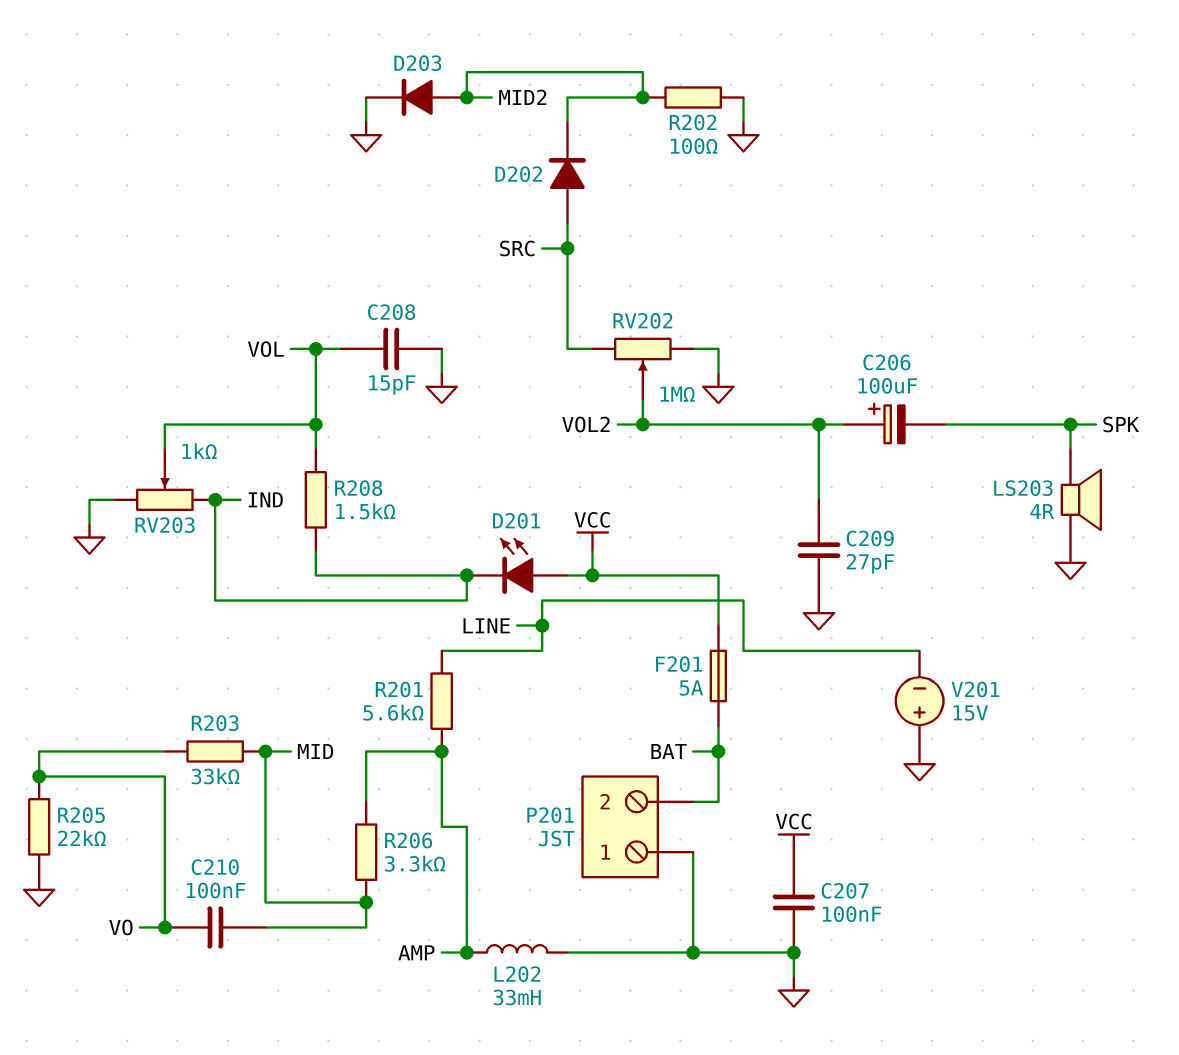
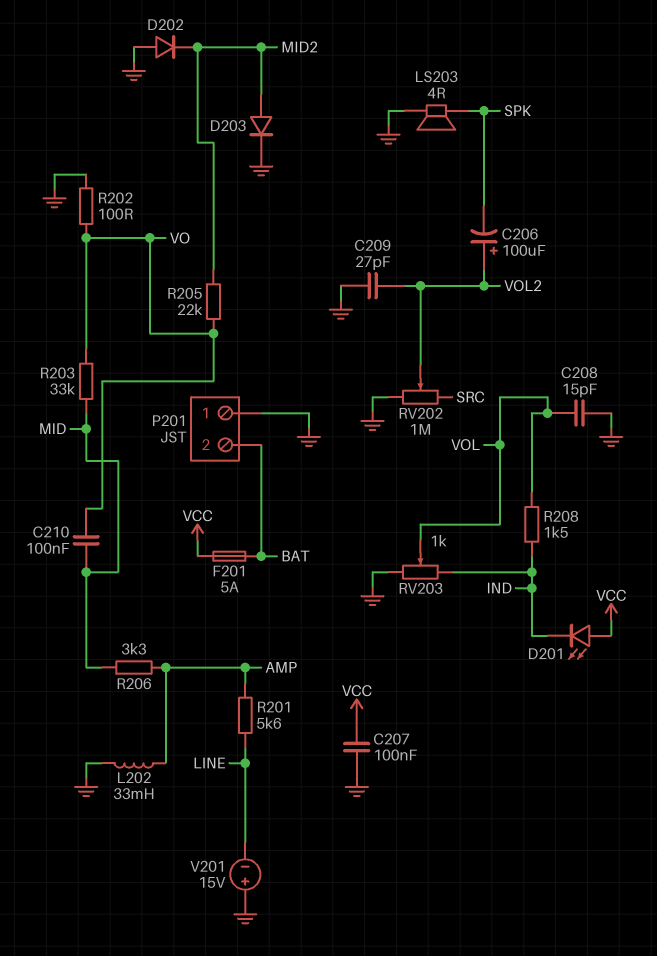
D202: diode (A SRC, K MID2) -> diode (A GND, K MID2)
R202: 100 (GND, MID2) -> 100 (GND, VO)
R205: 22k (GND, VO) -> 22k (MID2, VO)

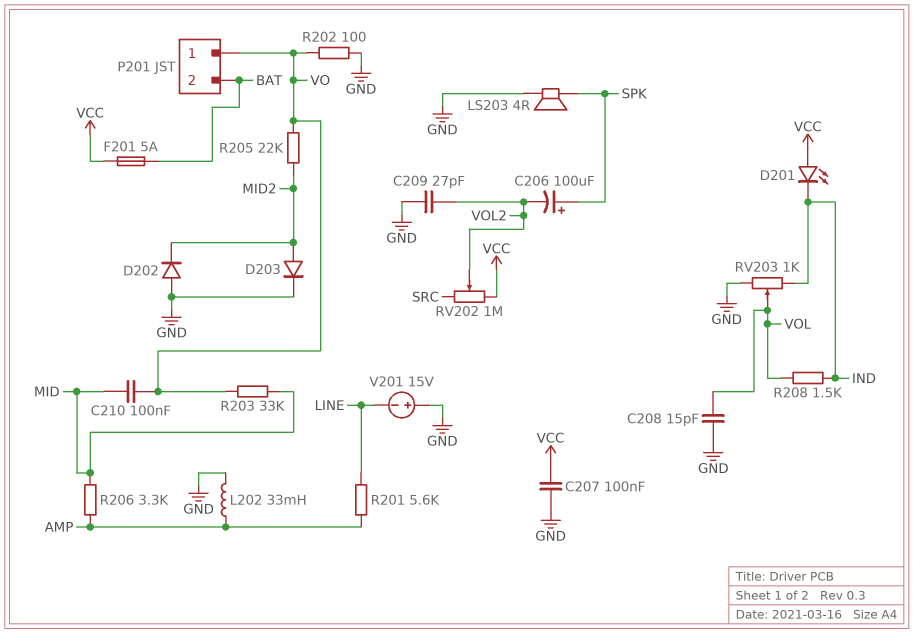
C206: 100uF (plus VOL2, minus SPK) -> 100uF (plus SPK, minus VOL2)
P201 pin 1: GND -> VO
RV202: 1M (GND, SRC, wiper VOL2) -> 1M (SRC, VCC, wiper VOL2)

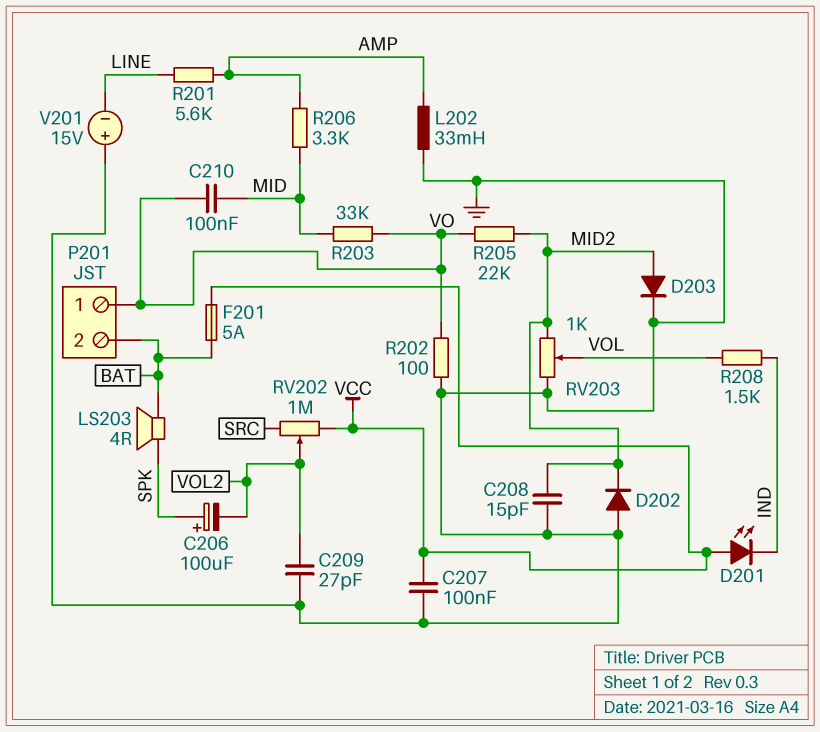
C208: 15pF (GND, VOL) -> 15pF (GND, MID2)
LS203: speaker 4R (GND, SPK) -> speaker 4R (BAT, SPK)
RV203: 1k (GND, IND, wiper VOL) -> 1k (GND, MID2, wiper VOL)

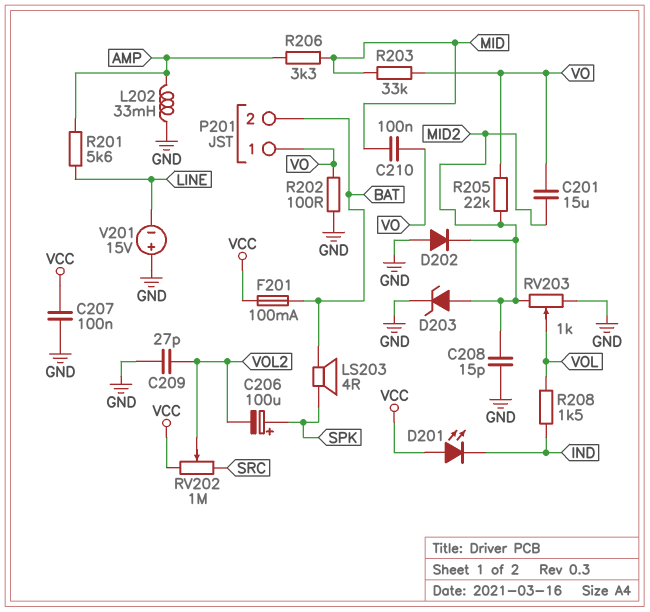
C201: none -> 15uF (MID2, VO)
D203: diode (A MID2, K GND) -> zener (A MID2, K GND)
F201: 5A (BAT, VCC) -> 100mA (BAT, VCC)

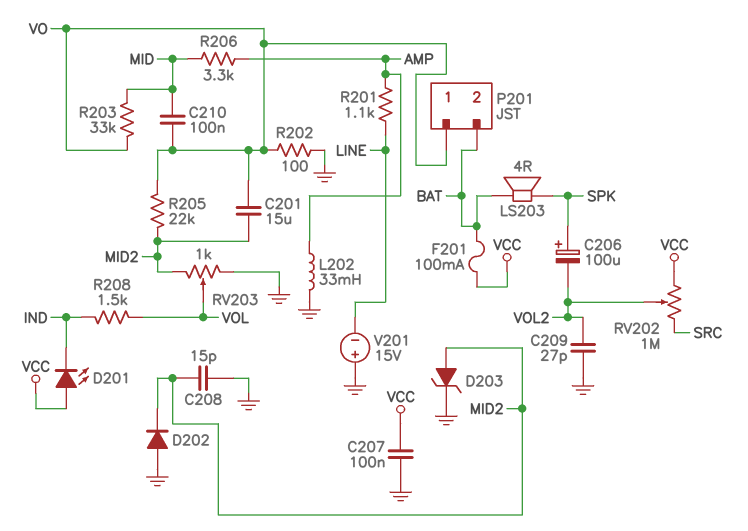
R201: 5.6k (AMP, LINE) -> 1.1k (AMP, LINE)

